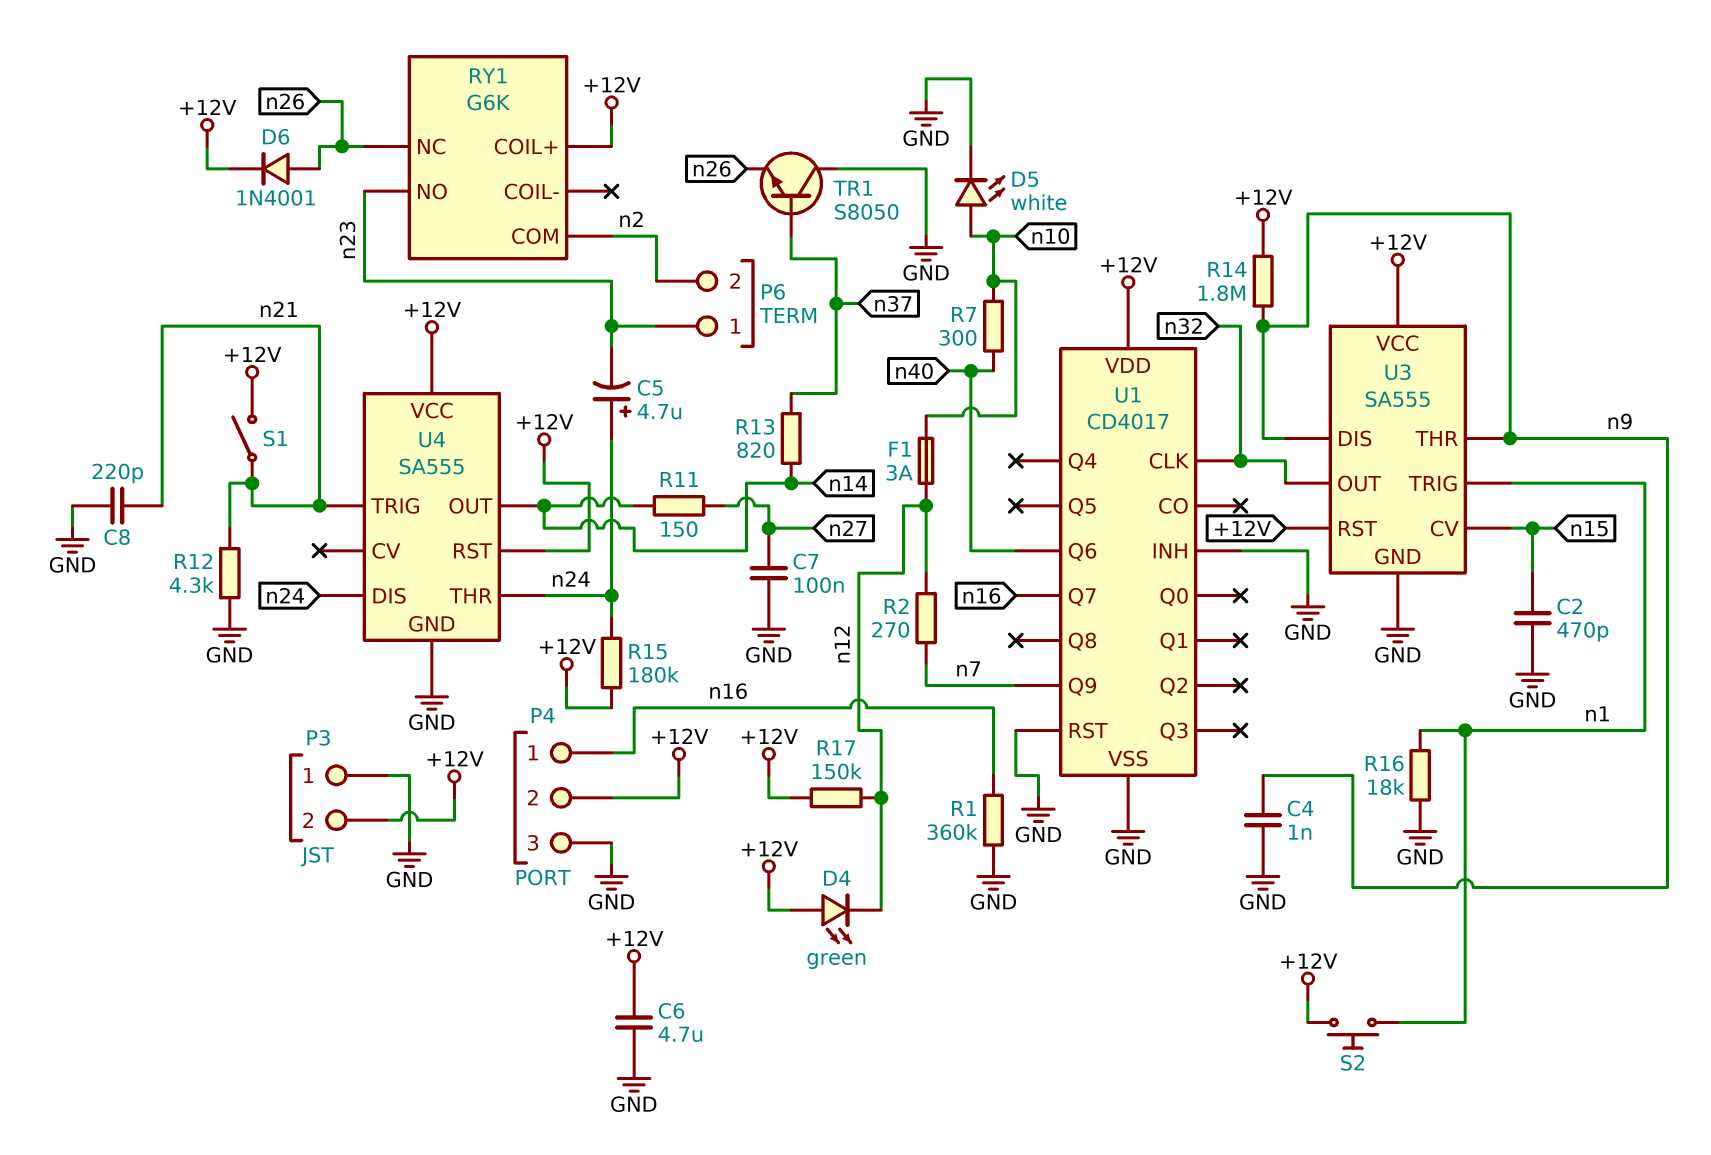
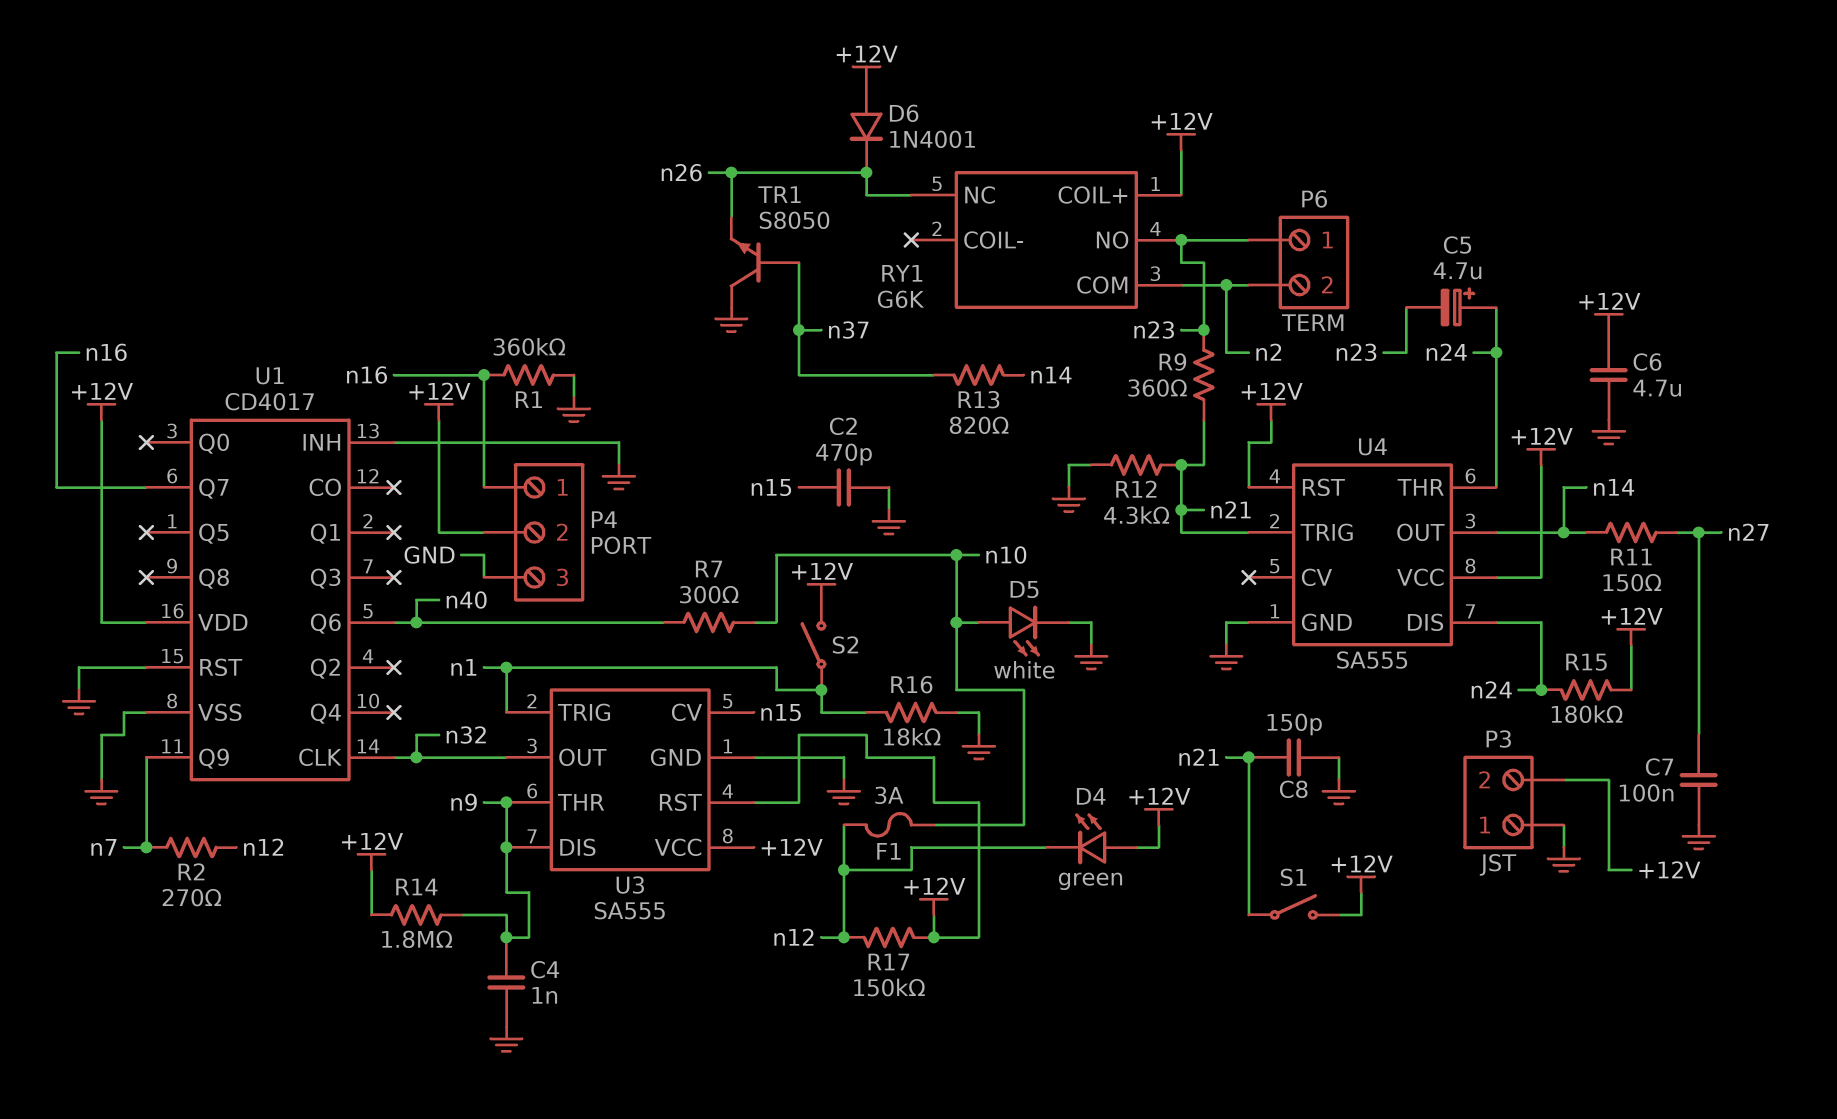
C8: 220pF (GND, n21) -> 150pF (GND, n21)
D6: diode 1N4001 (A n26, K +12V) -> diode 1N4001 (A +12V, K n26)
R9: none -> 360 (n21, n23)
S2: button (+12V, n1) -> switch (+12V, n1)

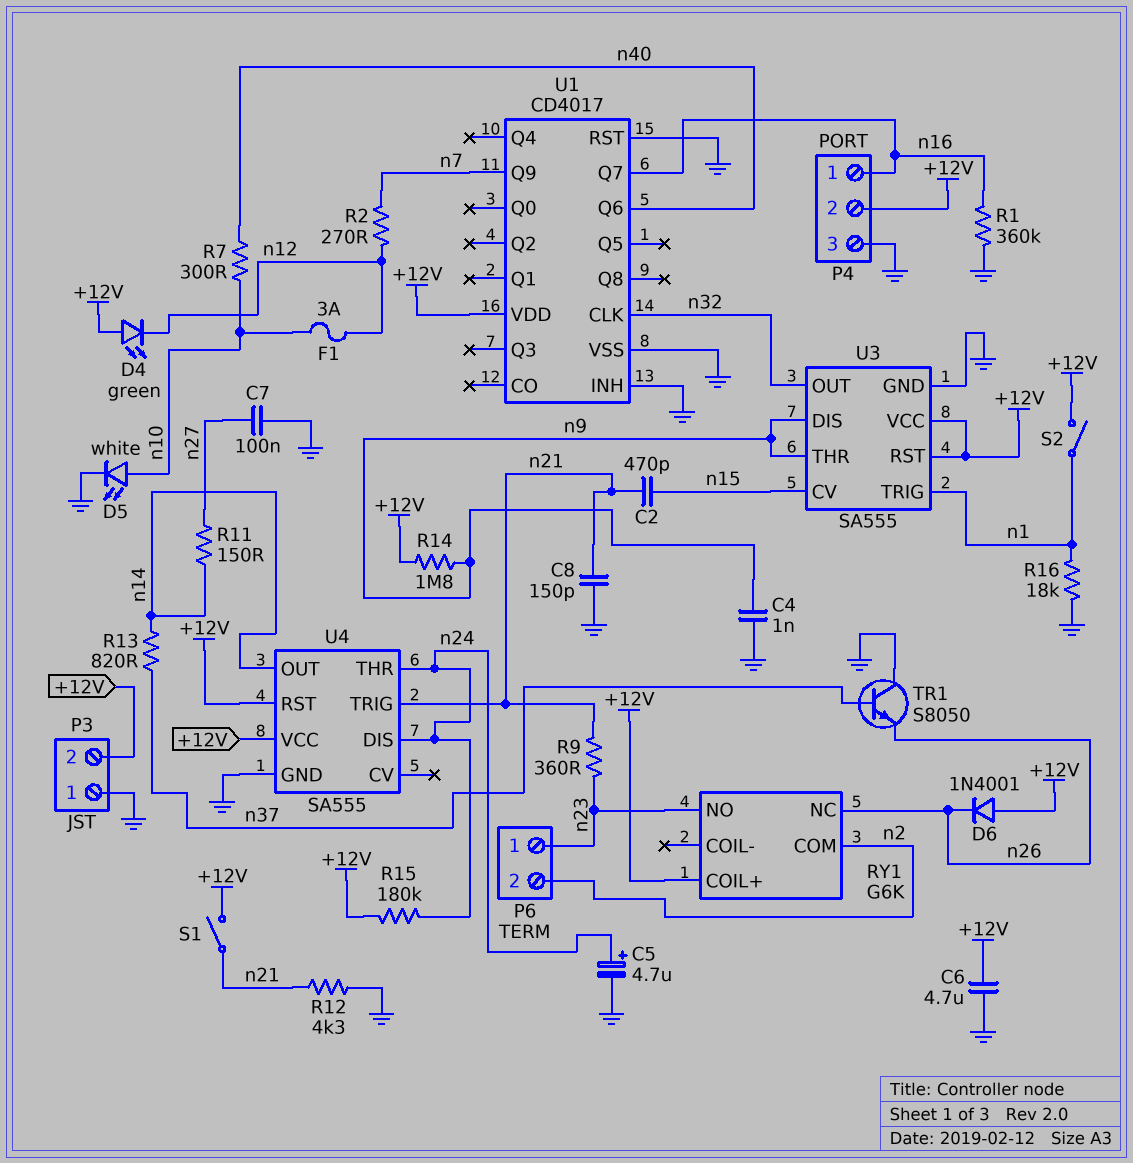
C2: 470pF (GND, n15) -> 470pF (n15, n21)
C5: 4.7uF (plus n24, minus n23) -> 4.7uF (plus n24, minus GND)
R17: 150k (+12V, n12) -> none

